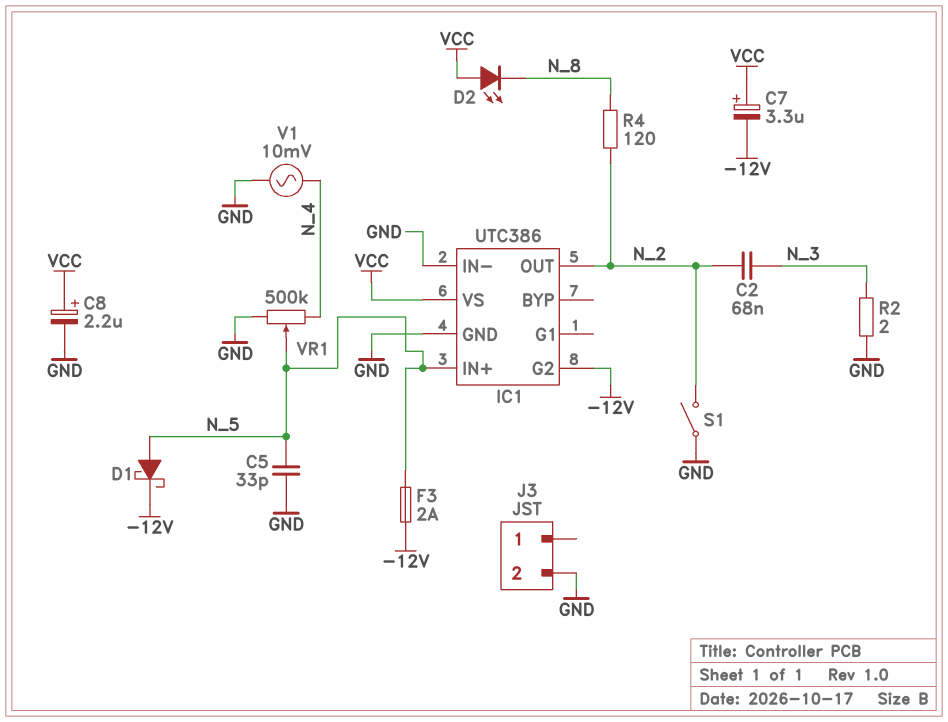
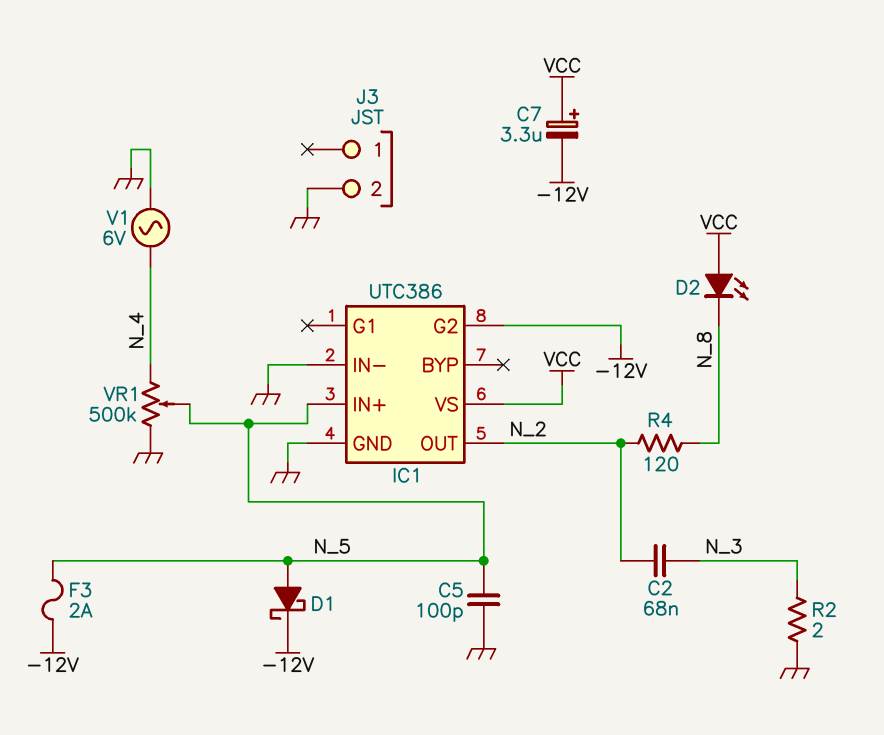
C5: 33pF (GND, N_5) -> 100pF (GND, N_5)
C8: 2.2uF (plus VCC, minus GND) -> none
S1: switch (GND, N_2) -> none
V1: AC 10mV (GND, N_4) -> AC 6V (GND, N_4)

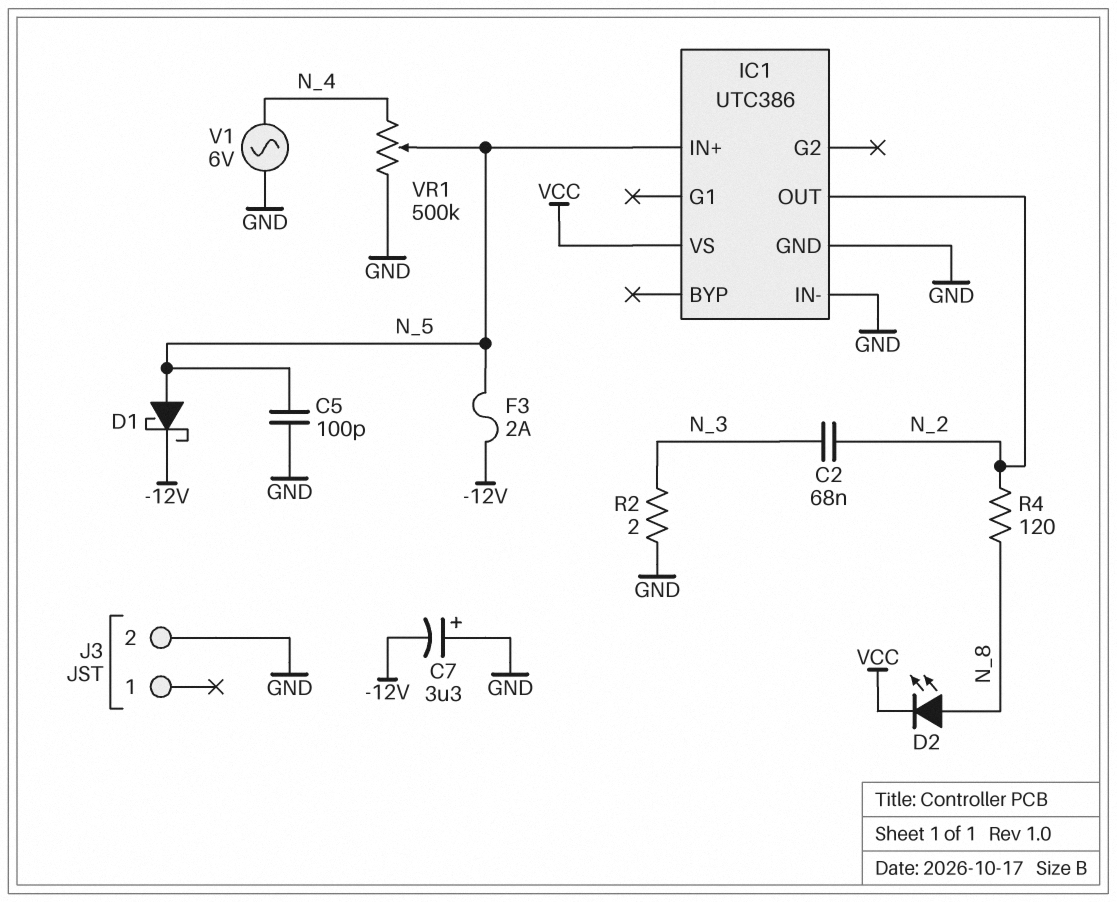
C7: 3.3uF (plus VCC, minus -12V) -> 3.3uF (plus GND, minus -12V)
D2: LED (A VCC, K N_8) -> LED (A N_8, K VCC)
IC1 pin G2: -12V -> none

